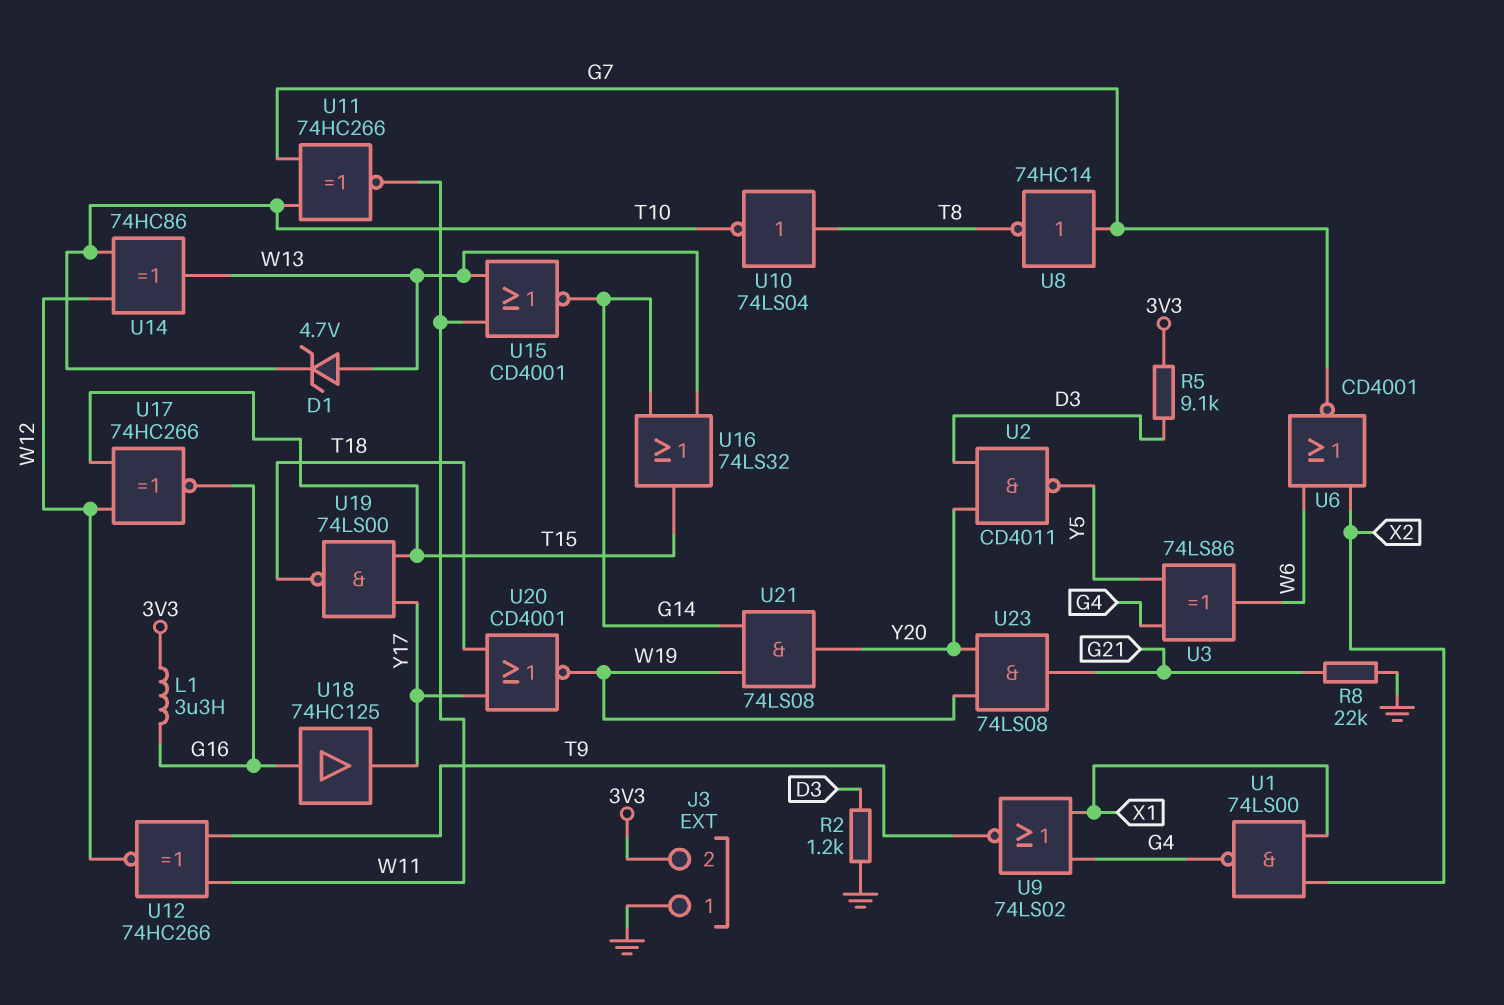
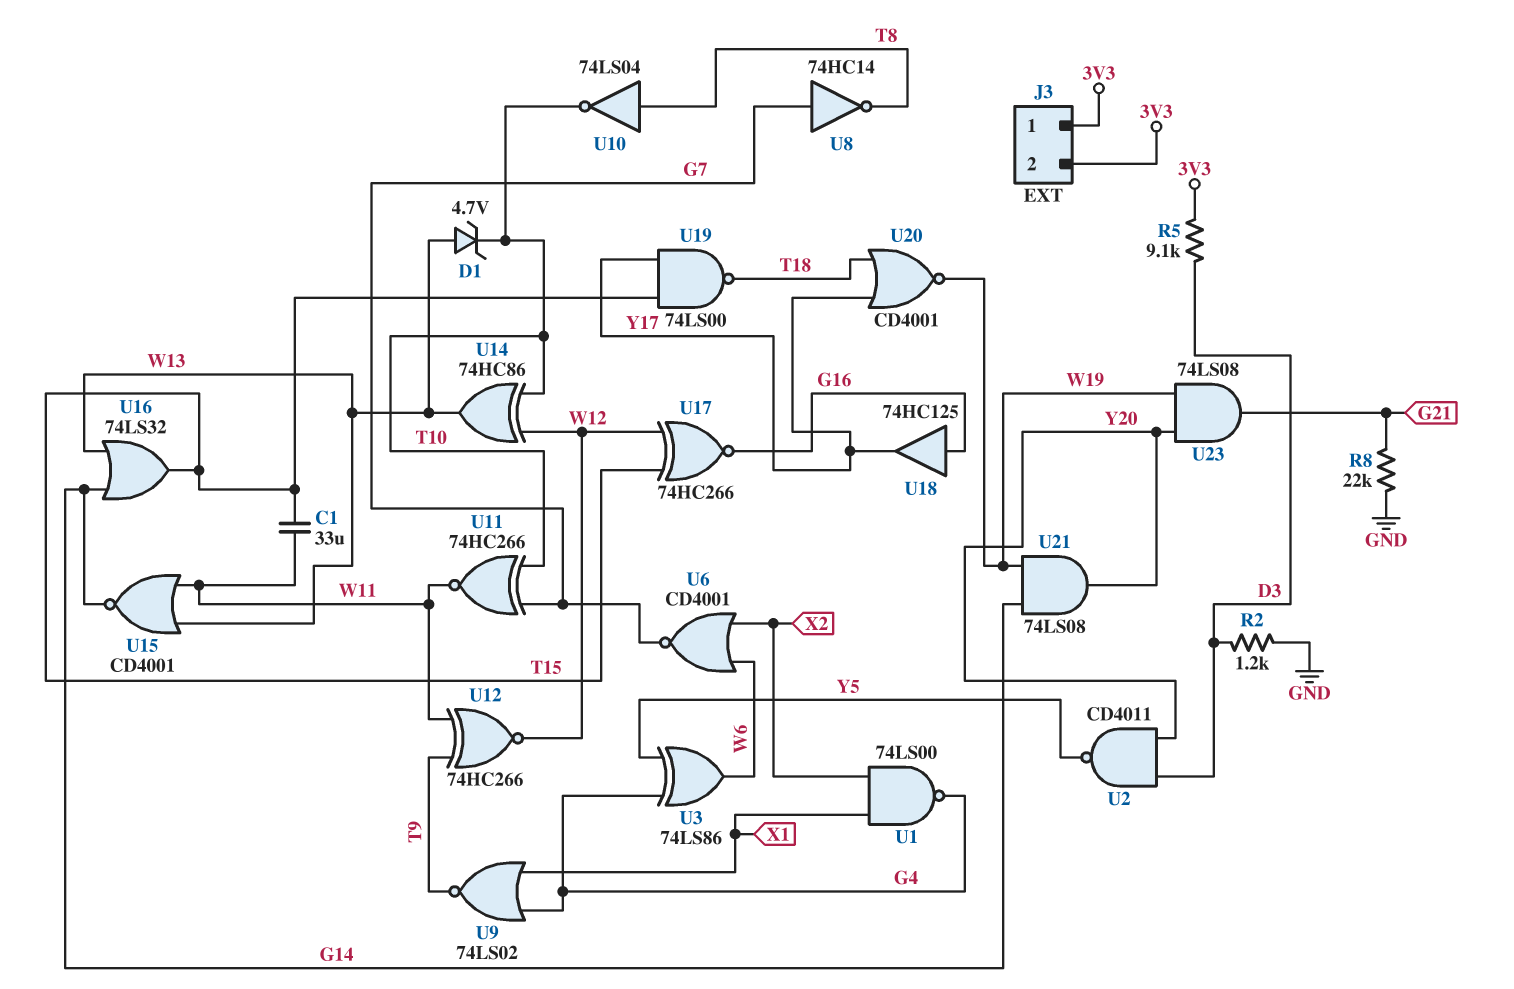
C1: none -> 33uF (T15, W11)
J3 pin 1: GND -> 3V3
L1: 3.3uH (3V3, G16) -> none

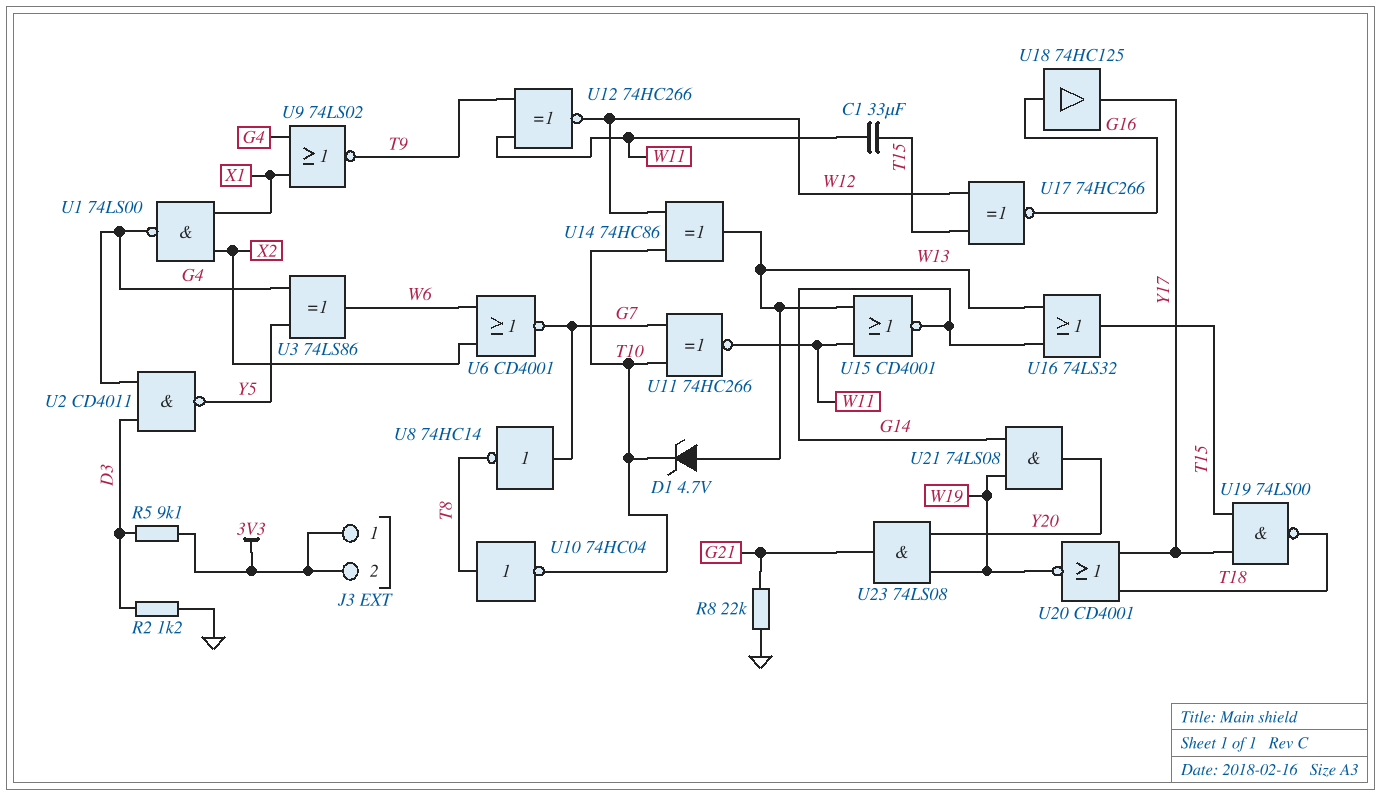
U2: NAND CD4011 (in D3, in Y20, out Y5) -> NAND CD4011 (in D3, in G4, out Y5)
U10: NOT 74LS04 (in T8, out T10) -> NOT 74HC04 (in T8, out T10)

